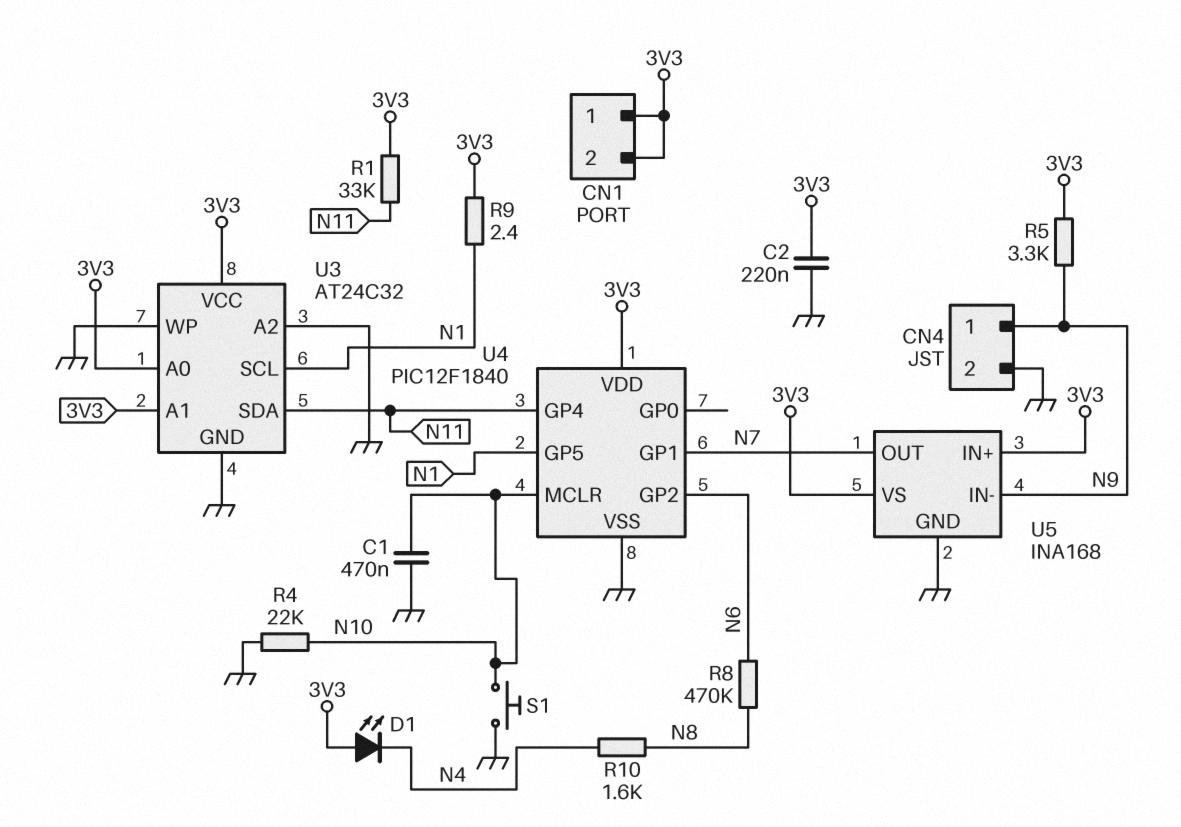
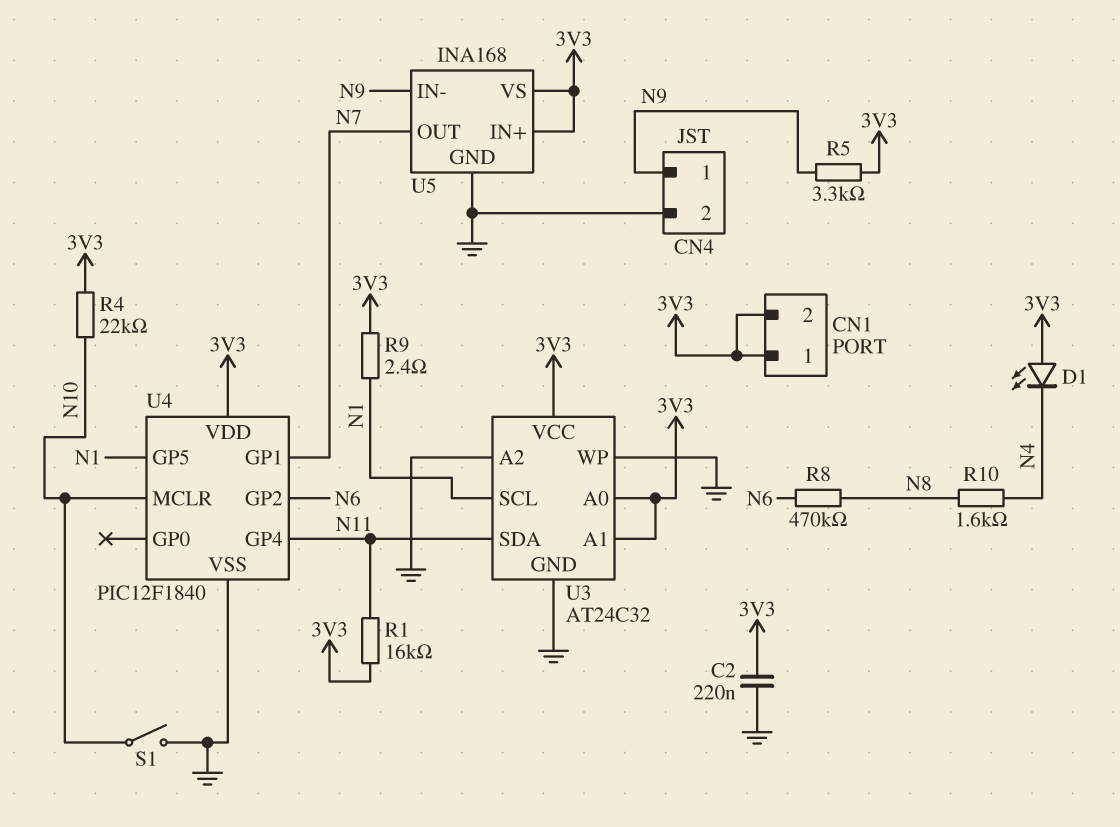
C1: 470nF (GND, N10) -> none
R1: 33k (3V3, N11) -> 16k (3V3, N11)
R4: 22k (GND, N10) -> 22k (3V3, N10)
S1: button (GND, N10) -> switch (GND, N10)

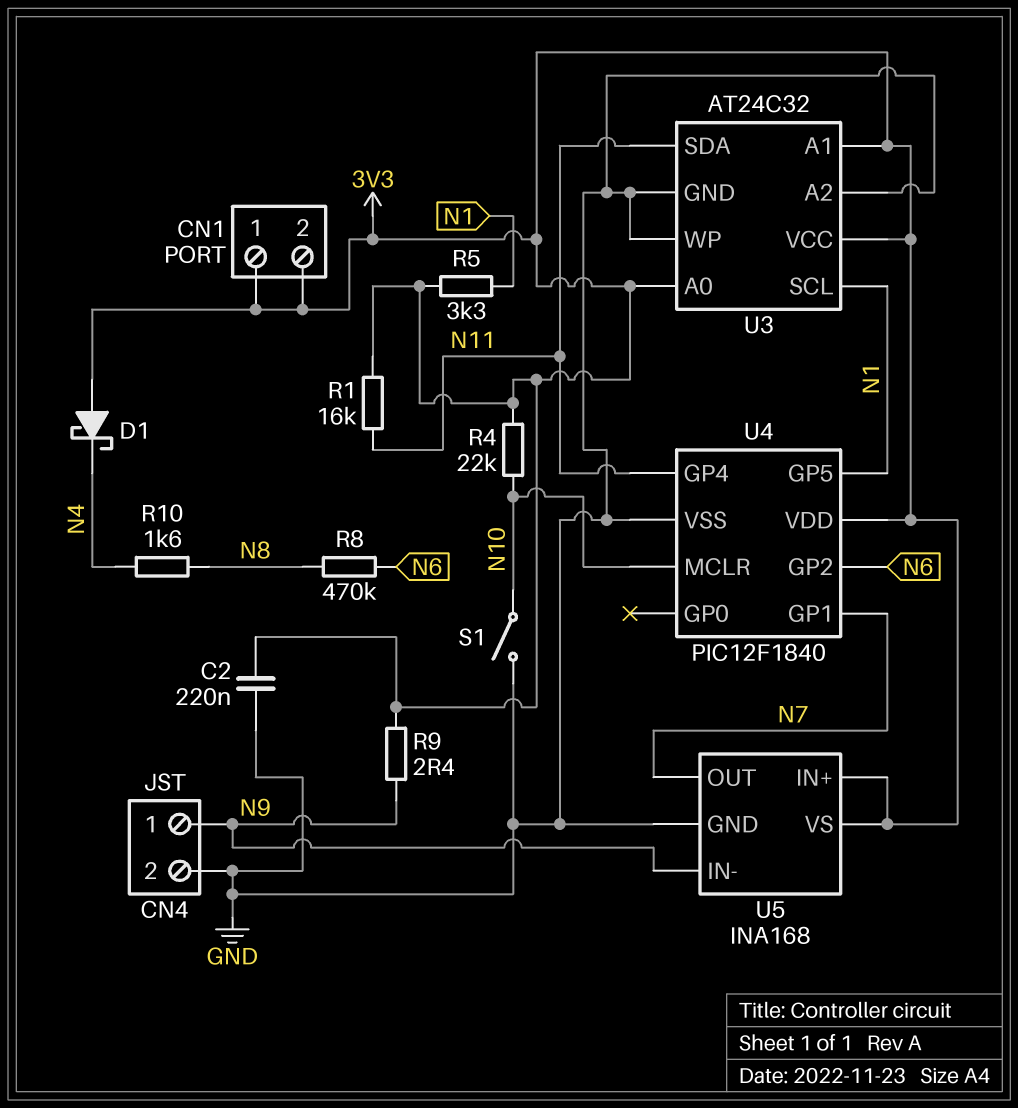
D1: LED (A 3V3, K N4) -> schottky (A 3V3, K N4)
R5: 3.3k (3V3, N9) -> 3.3k (3V3, N1)
R9: 2.4 (3V3, N1) -> 2.4 (3V3, N9)

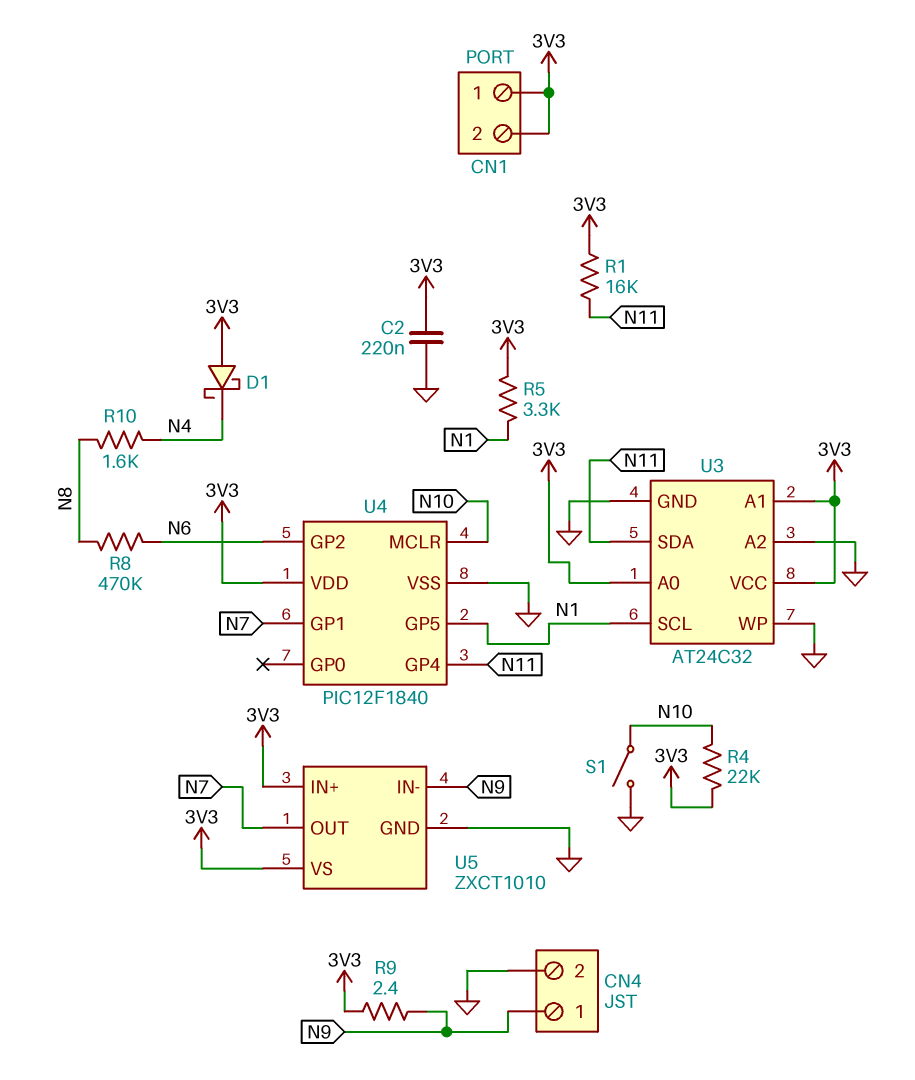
U5: INA168 -> ZXCT1010

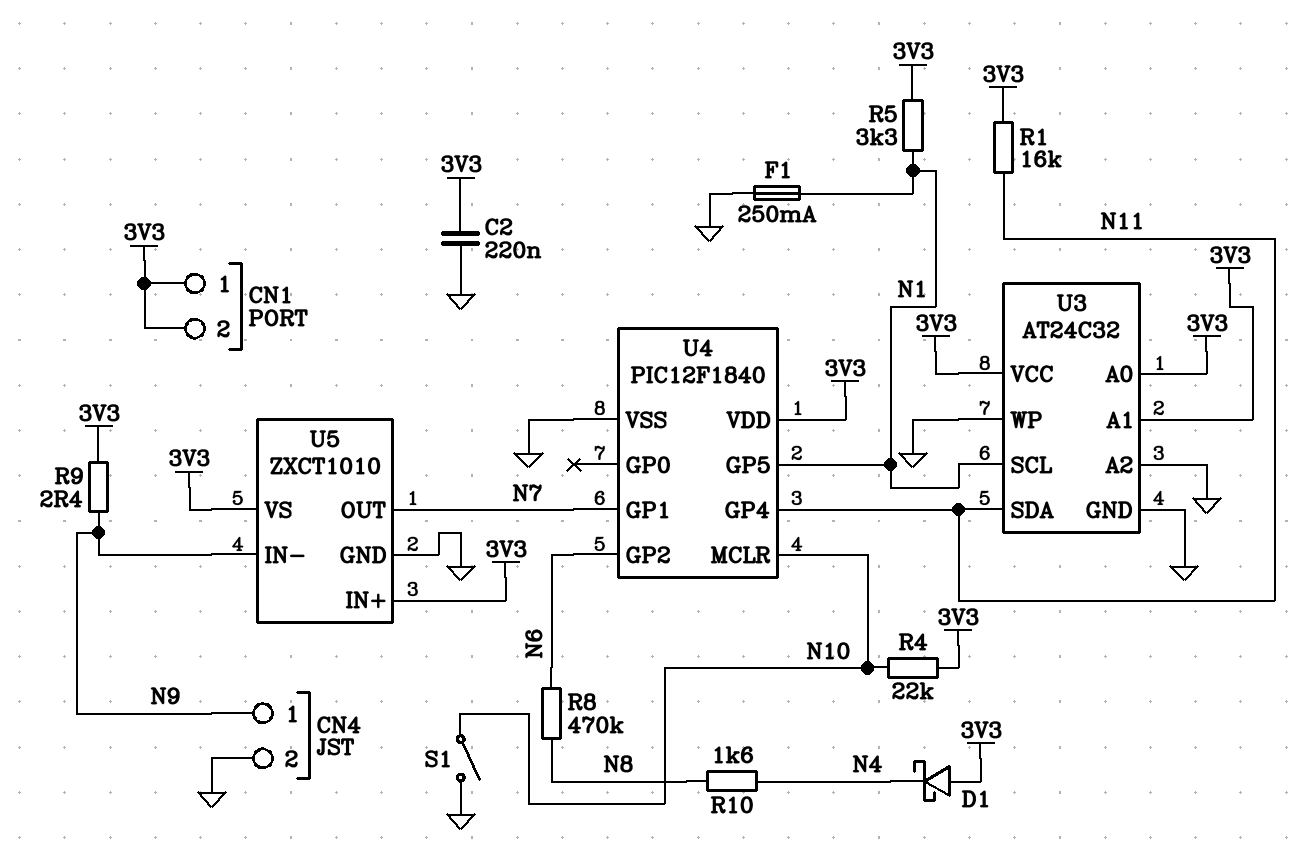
F1: none -> 250mA (GND, N1)

